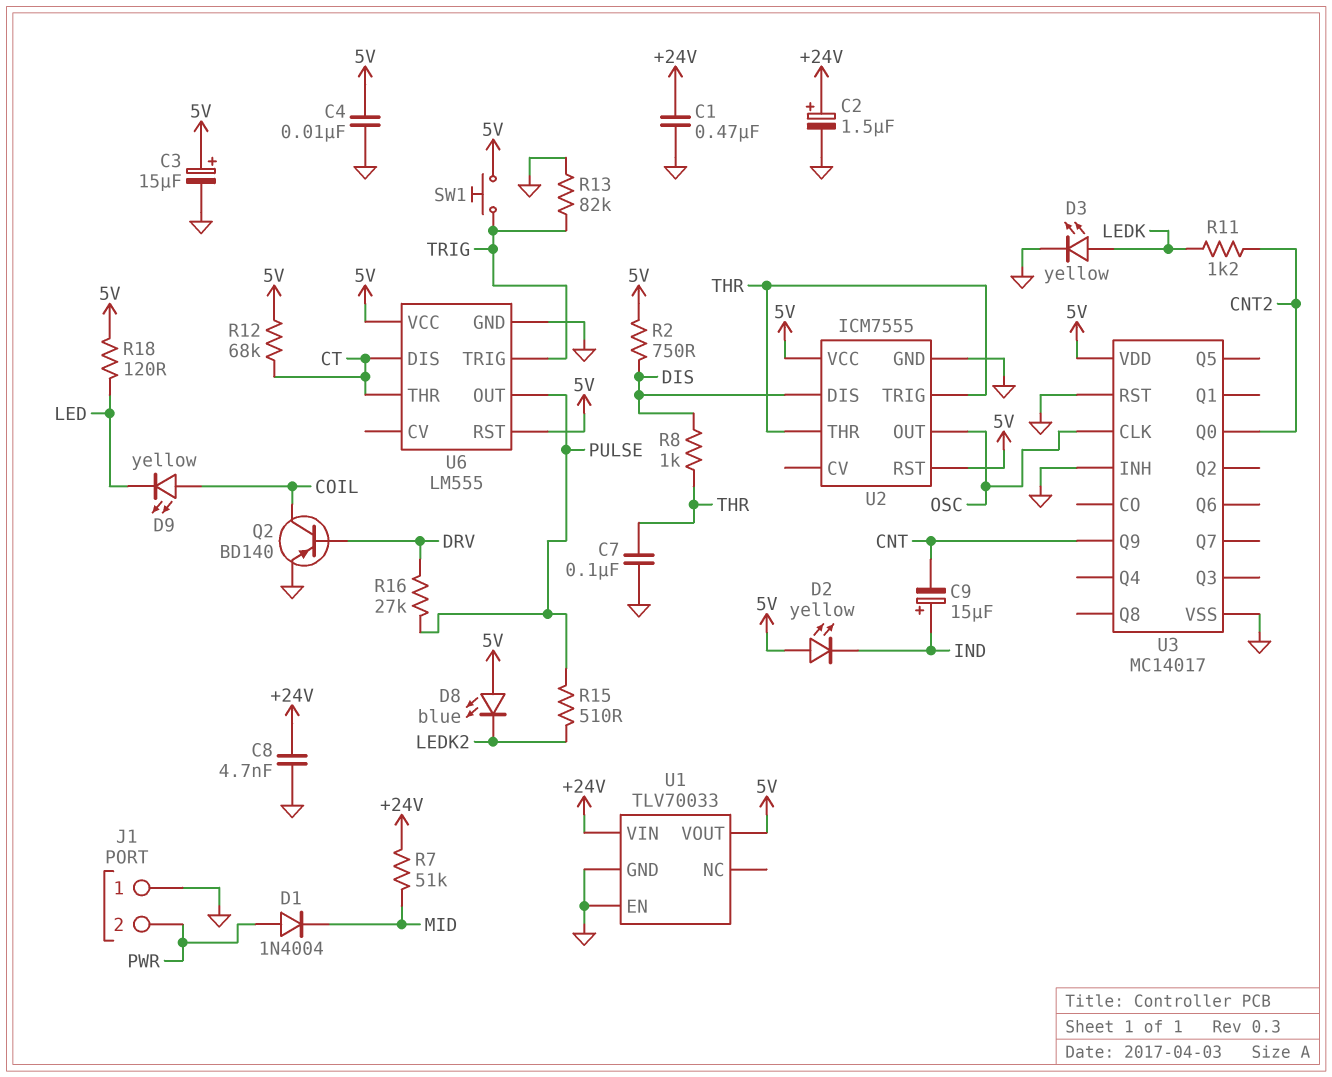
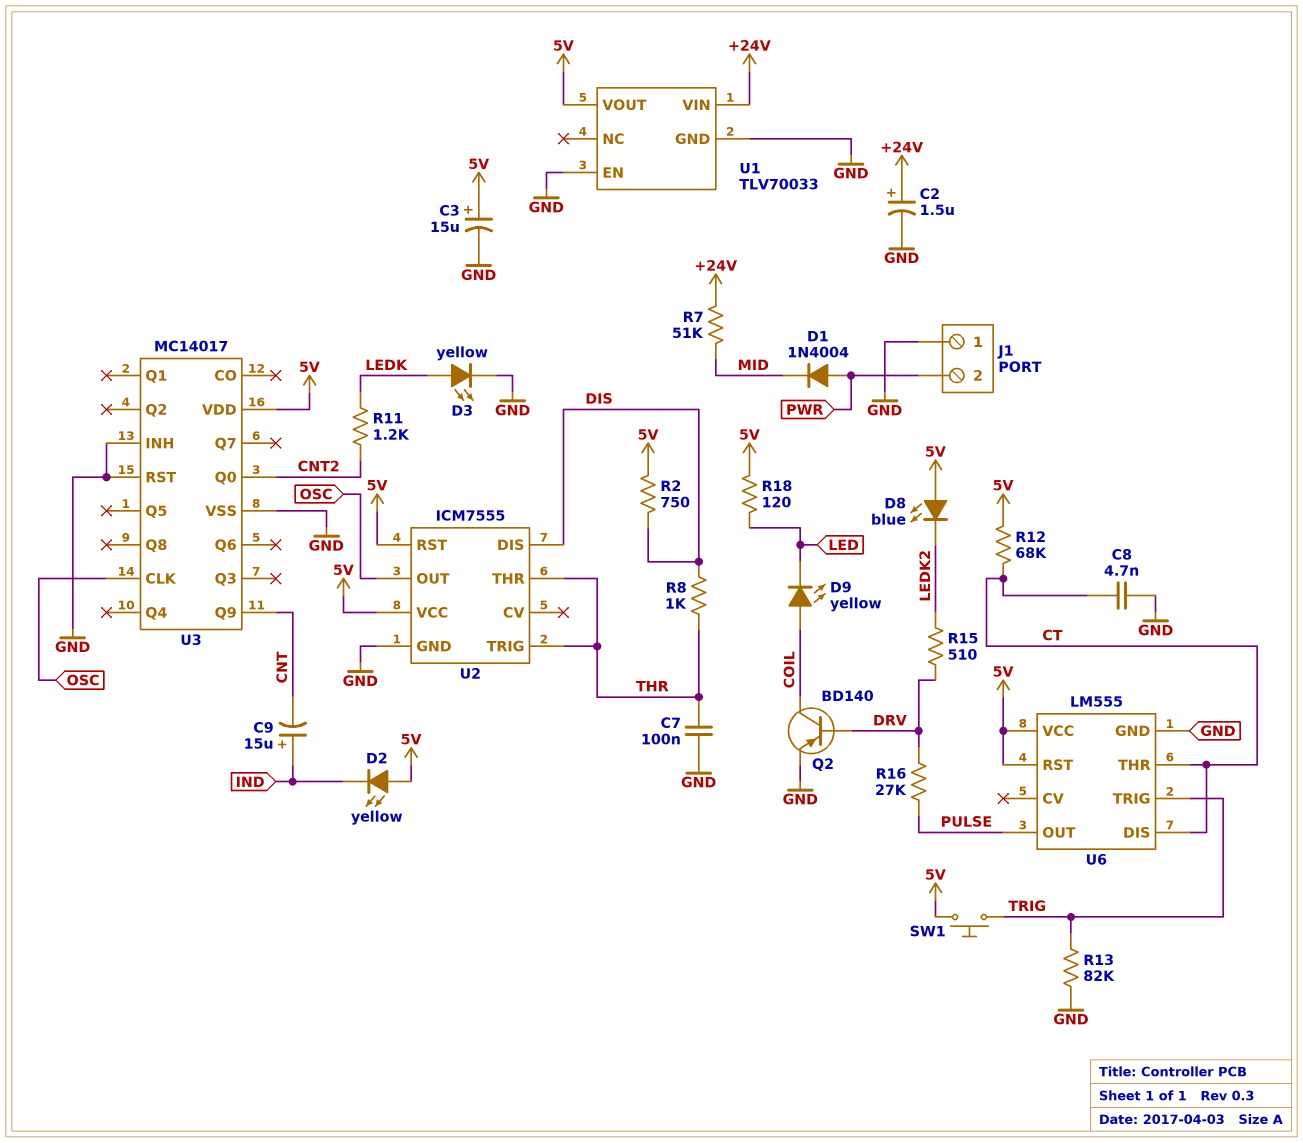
C1: 470nF (+24V, GND) -> none
C4: 10nF (5V, GND) -> none
C8: 4.7nF (+24V, GND) -> 4.7nF (CT, GND)
R15: 510 (LEDK2, PULSE) -> 510 (DRV, LEDK2)

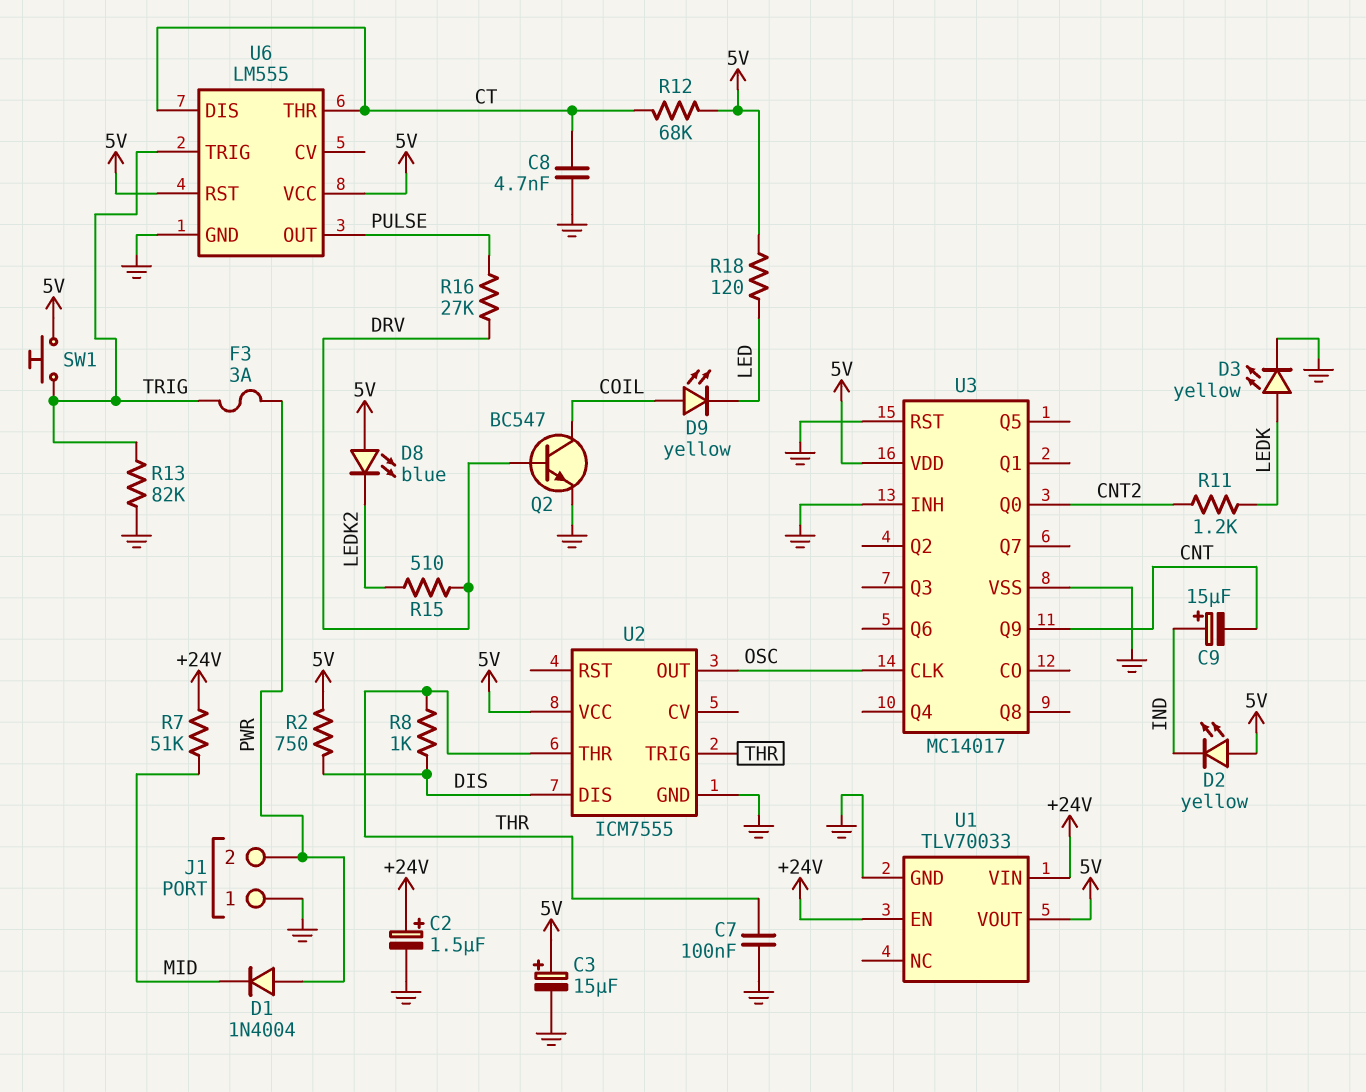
F3: none -> 3A (PWR, TRIG)
Q2: PNP BD140 (B DRV, C COIL, E GND) -> NPN BC547 (B DRV, C COIL, E GND)
U1 pin EN: GND -> +24V
U2 pin RST: 5V -> none

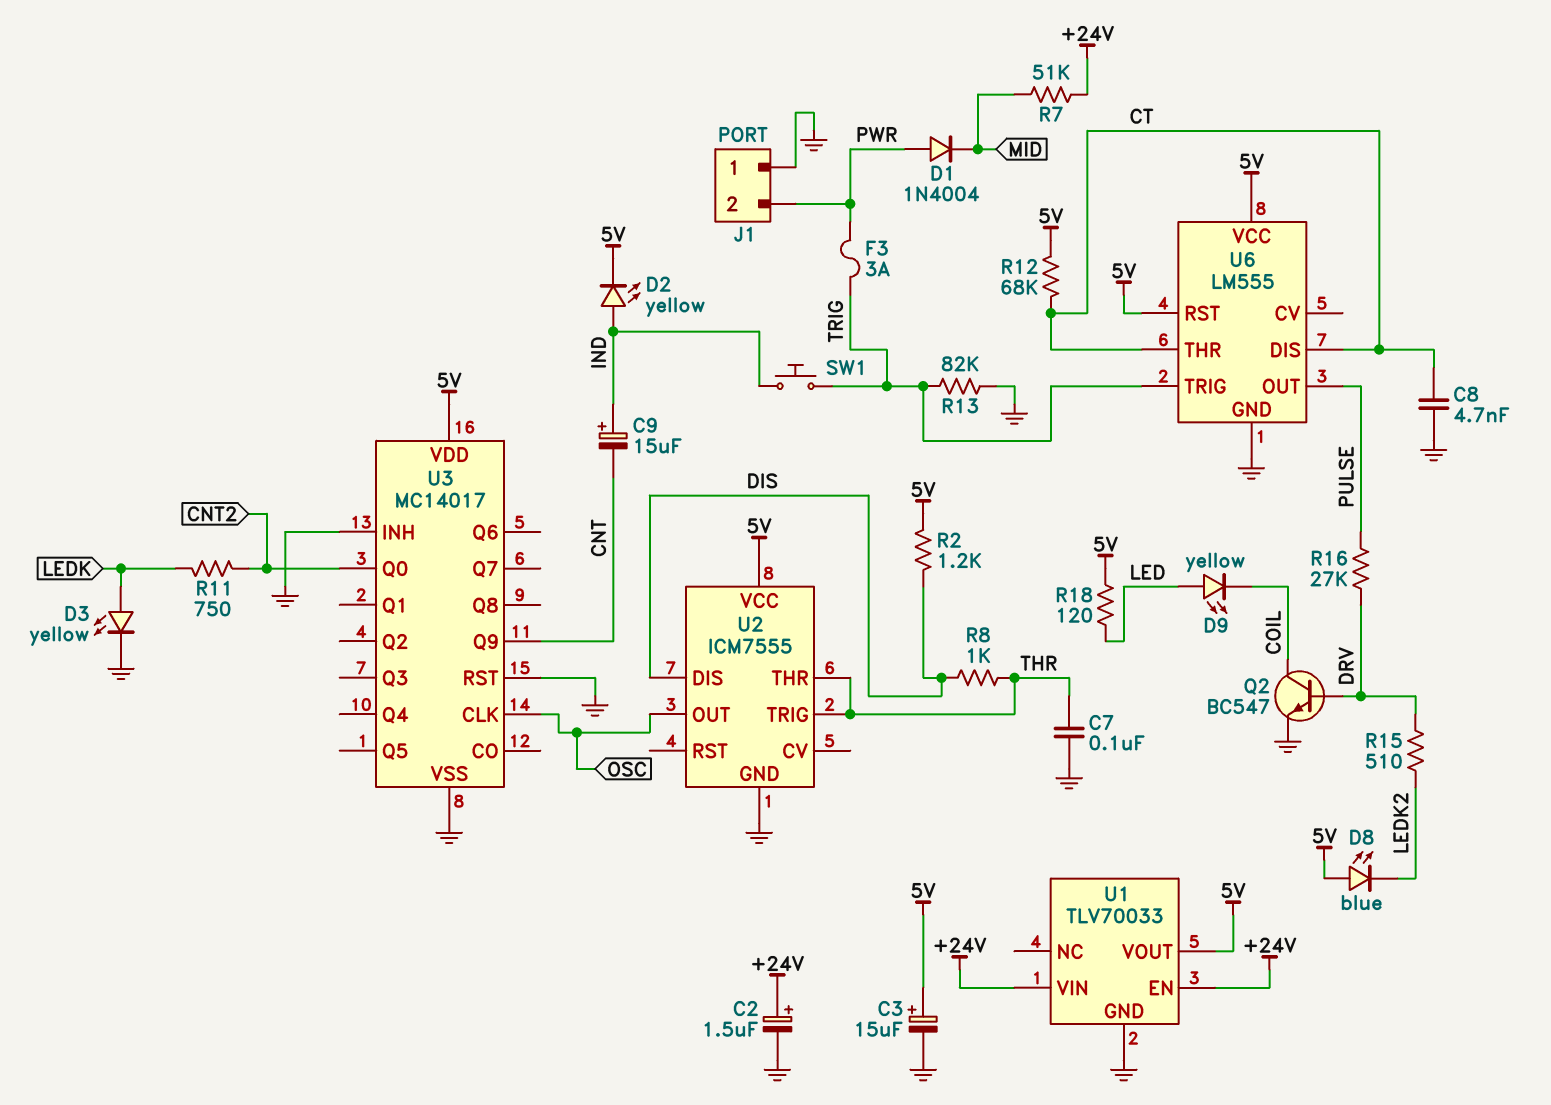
D2: LED yellow (A 5V, K IND) -> LED yellow (A IND, K 5V)
D9: LED yellow (A COIL, K LED) -> LED yellow (A LED, K COIL)
R2: 750 (5V, DIS) -> 1.2k (5V, DIS)
R11: 1.2k (CNT2, LEDK) -> 750 (CNT2, LEDK)
SW1: button (5V, TRIG) -> button (IND, TRIG)

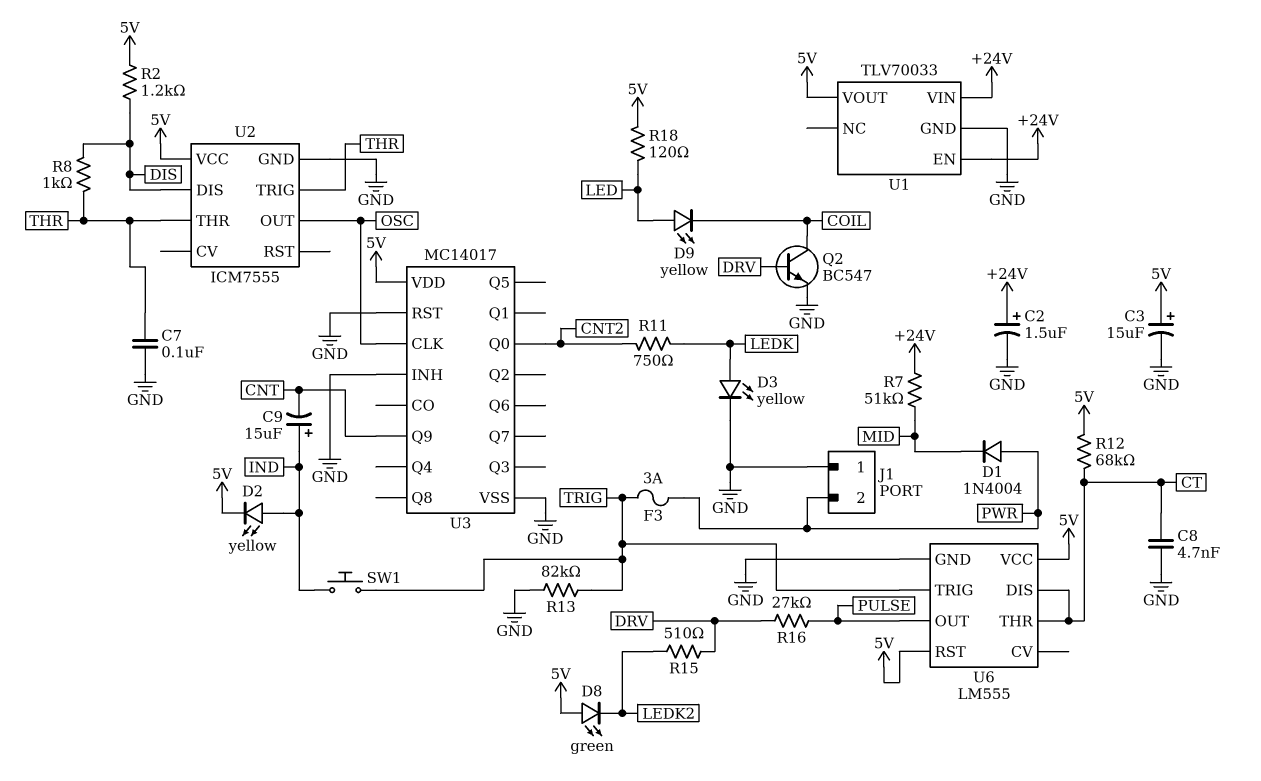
D8: LED blue (A 5V, K LEDK2) -> LED green (A 5V, K LEDK2)

